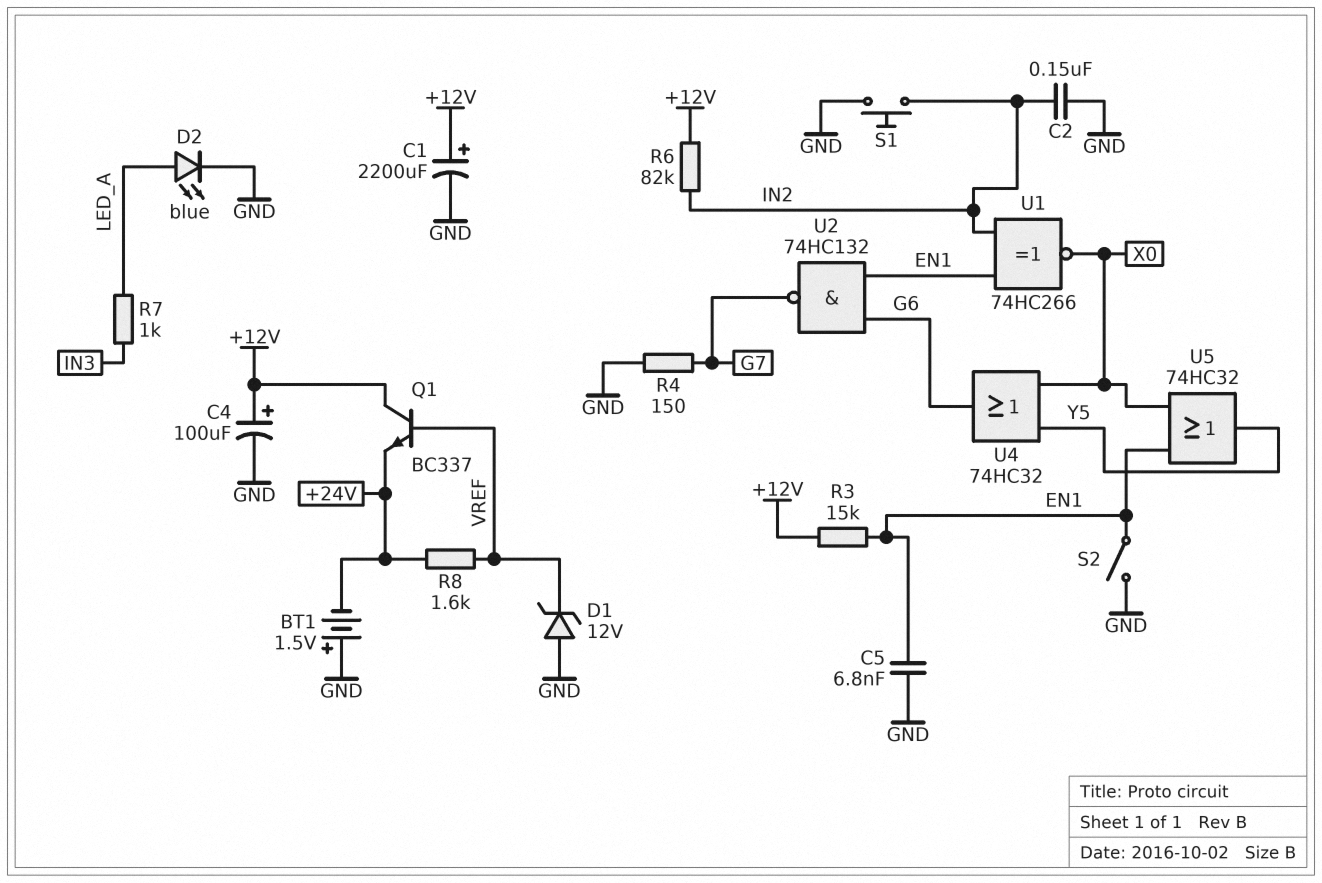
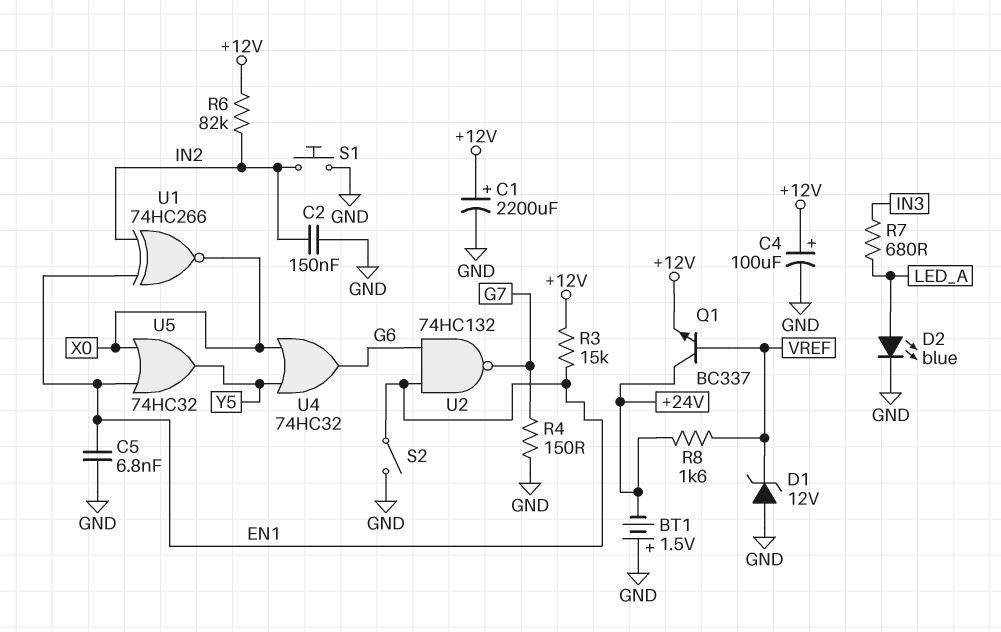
Q1: NPN BC337 (B VREF, C +12V, E +24V) -> NPN BC337 (B VREF, C +24V, E +12V)
R7: 1k (IN3, LED_A) -> 680 (IN3, LED_A)

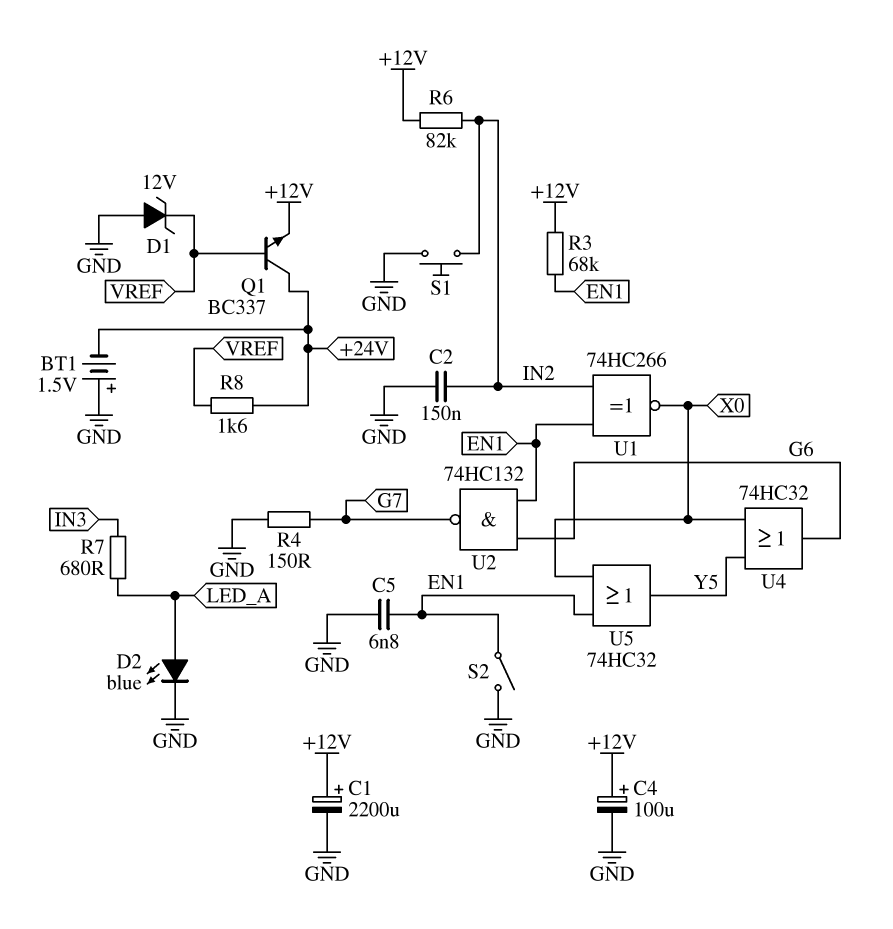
R3: 15k (+12V, EN1) -> 68k (+12V, EN1)

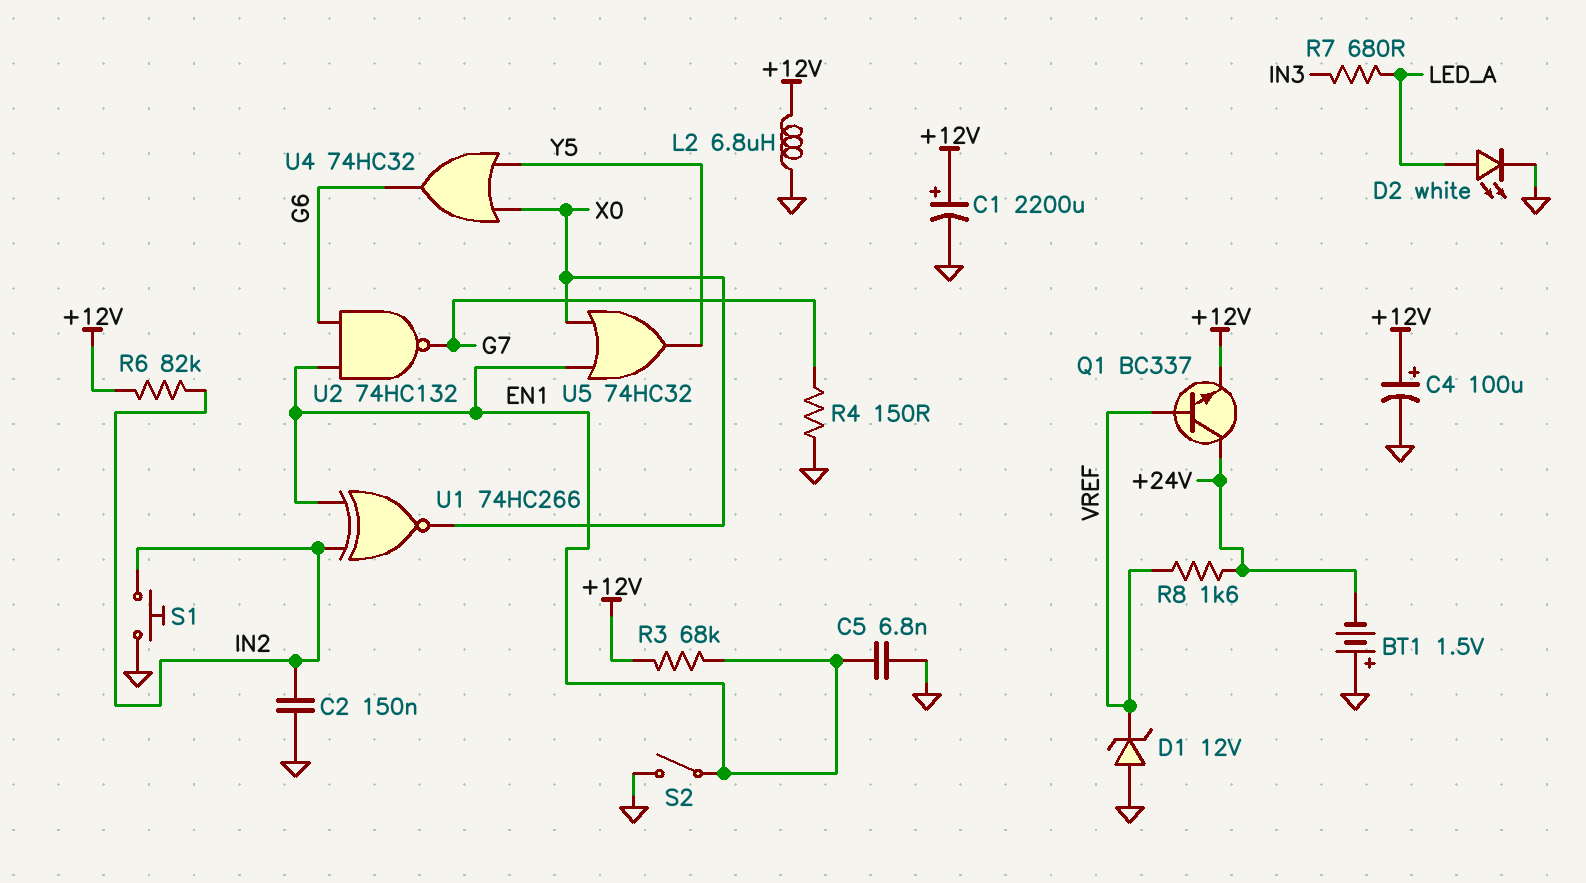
D2: LED blue (A LED_A, K GND) -> LED white (A LED_A, K GND)
L2: none -> 6.8uH (+12V, GND)

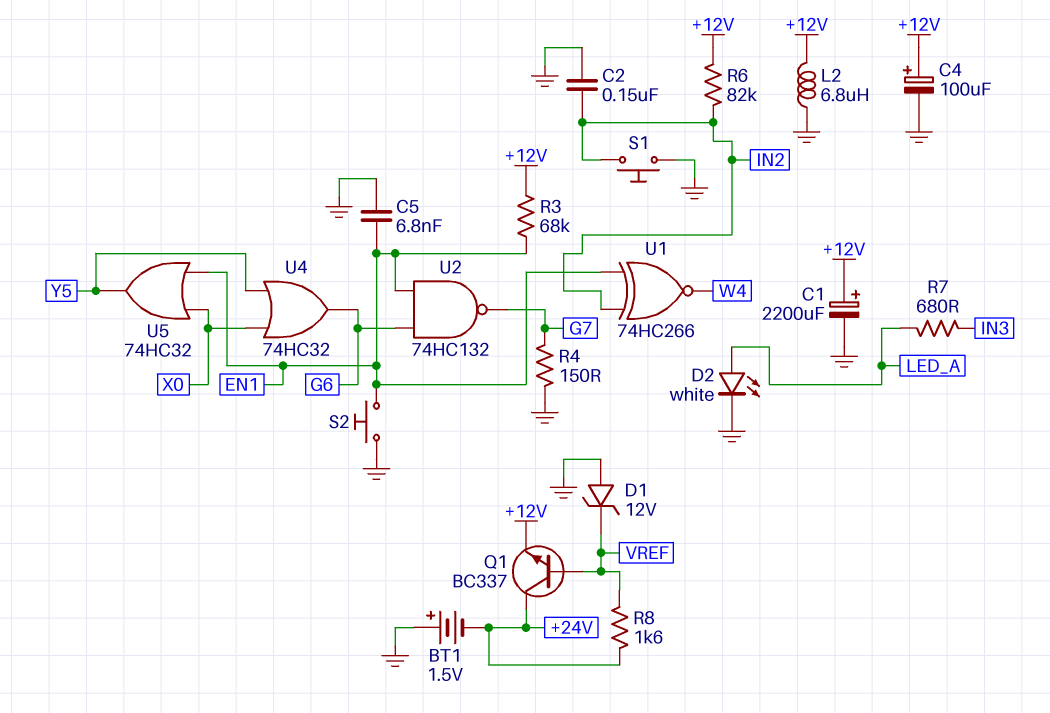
S2: switch (EN1, GND) -> button (EN1, GND)
U1: XNOR 74HC266 (in EN1, in IN2, out X0) -> XNOR 74HC266 (in EN1, in IN2, out W4)

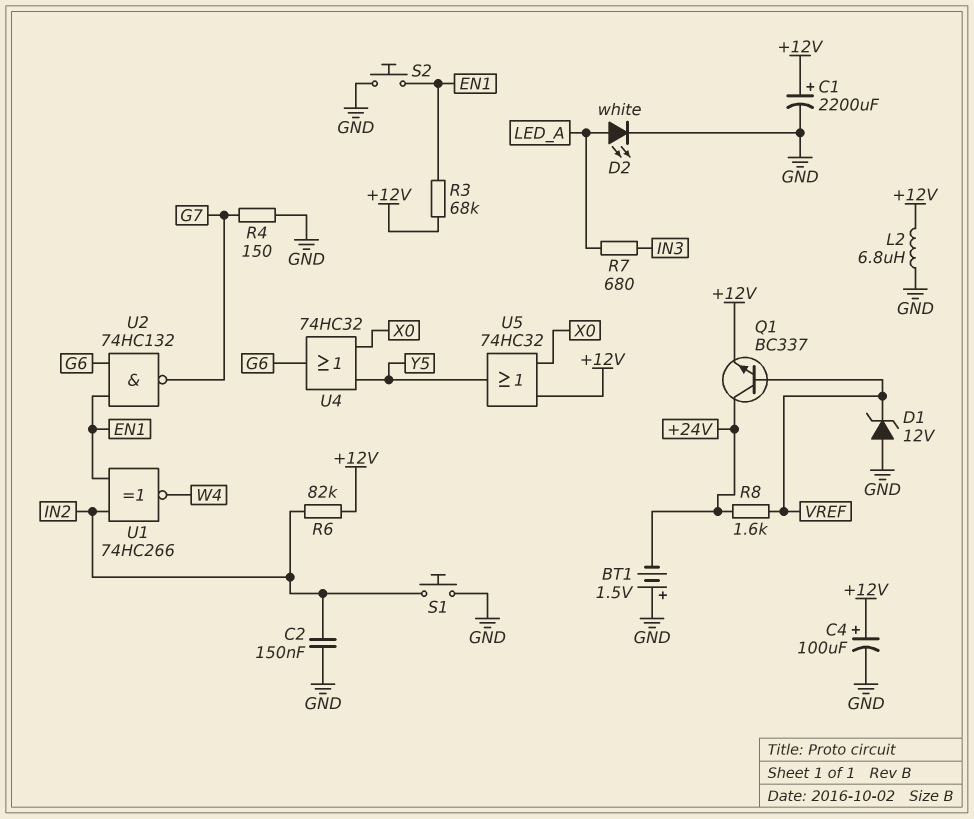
C5: 6.8nF (EN1, GND) -> none
U5: OR 74HC32 (in EN1, in X0, out Y5) -> OR 74HC32 (in +12V, in X0, out Y5)

